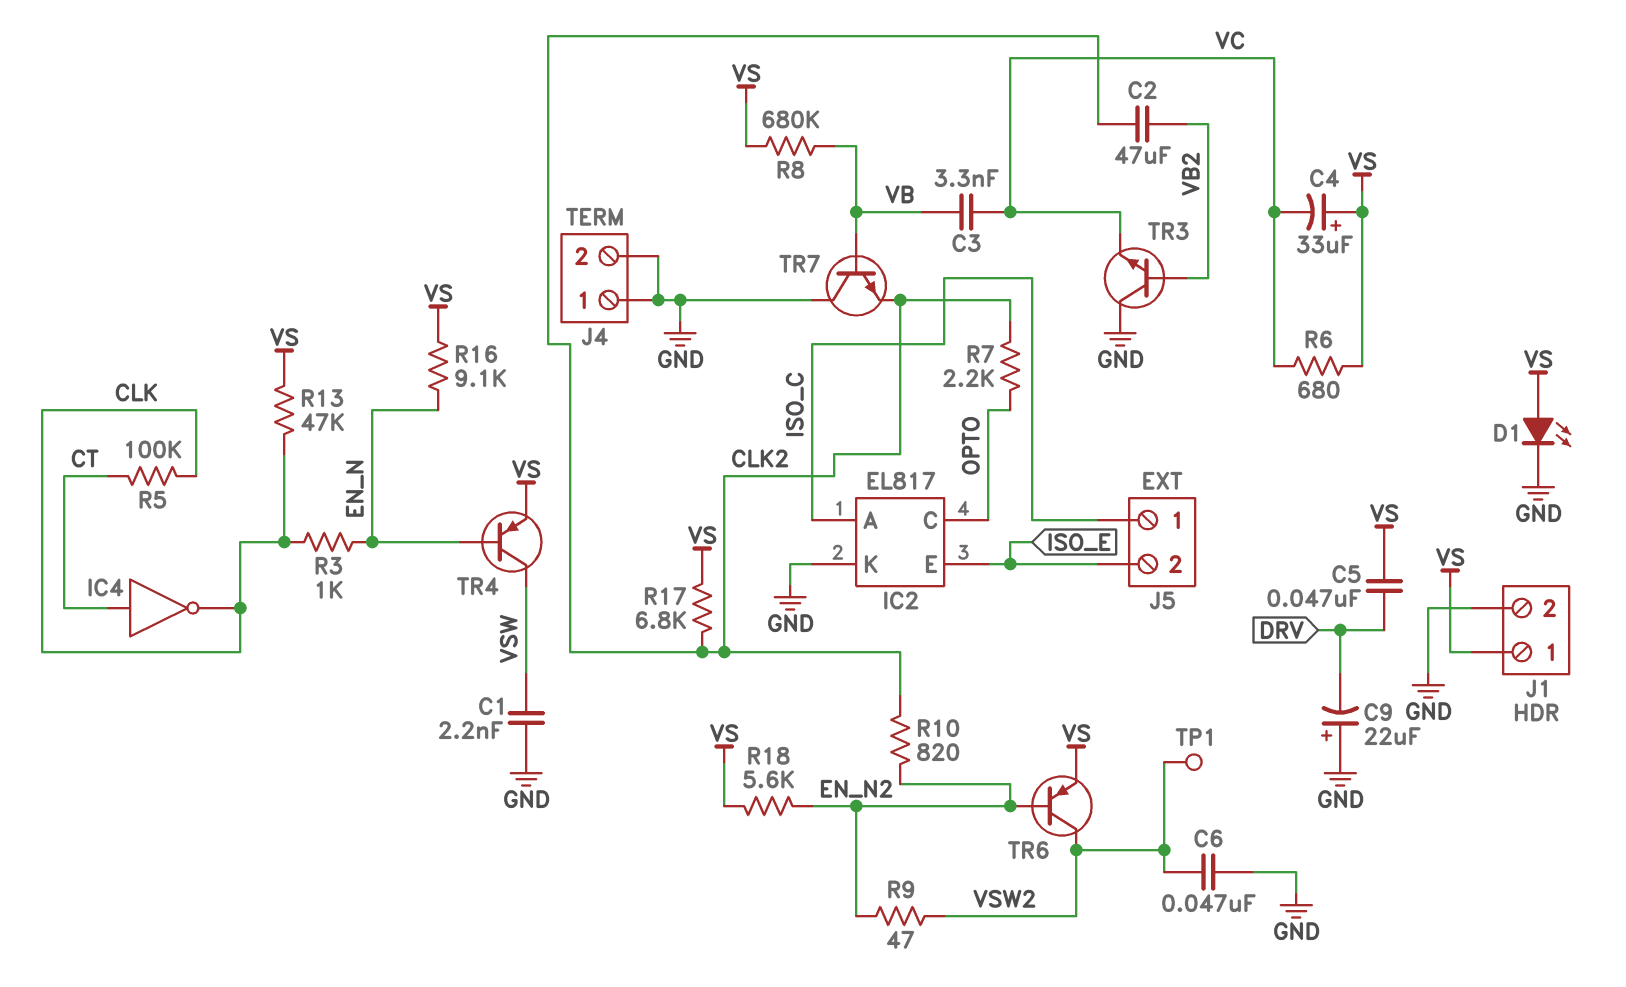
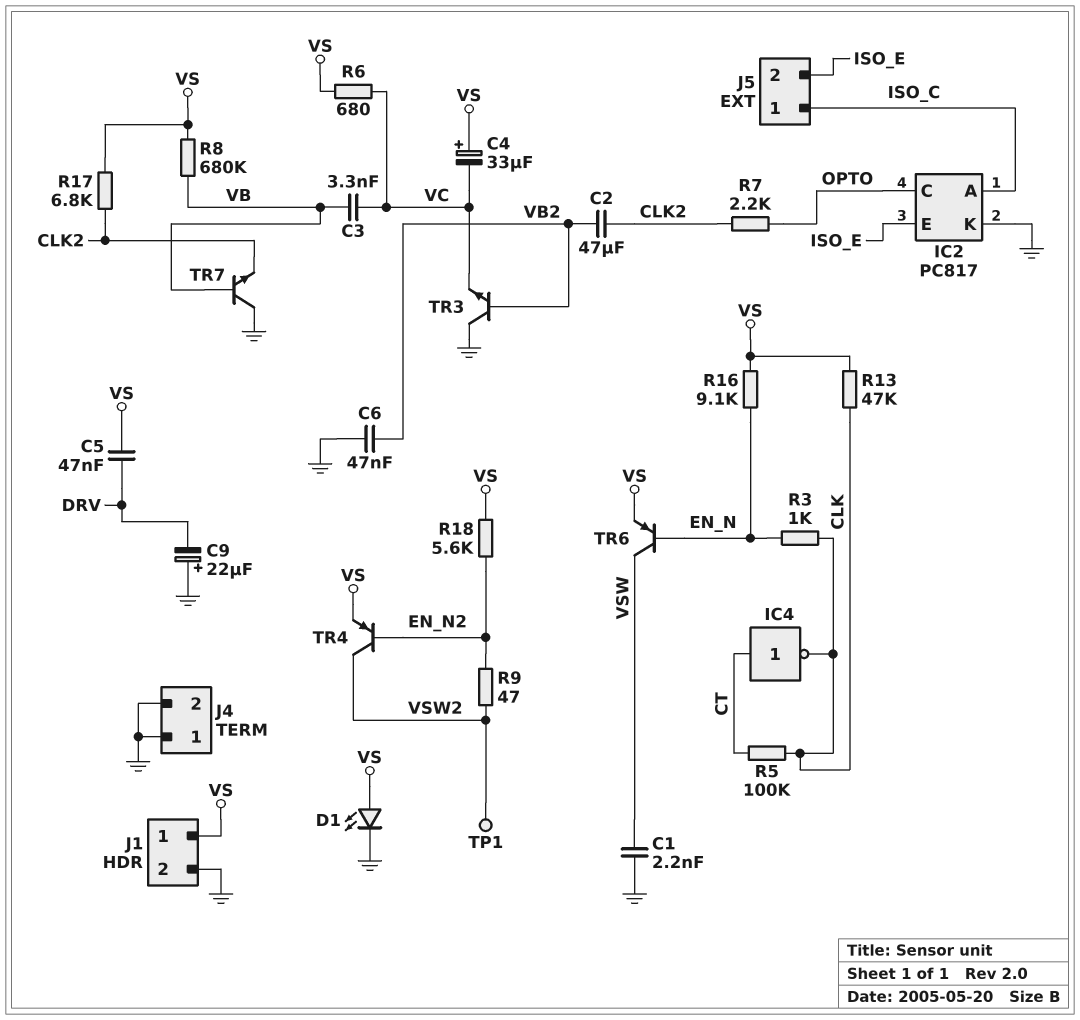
C6: 47nF (GND, VSW2) -> 47nF (GND, VB2)
IC2: EL817 -> PC817
R10: 820 (CLK2, EN_N2) -> none
TR4: PNP (B EN_N, C VSW, E VS) -> PNP (B EN_N2, C VSW2, E VS)
TR6: PNP (B EN_N2, C VSW2, E VS) -> PNP (B EN_N, C VSW, E VS)

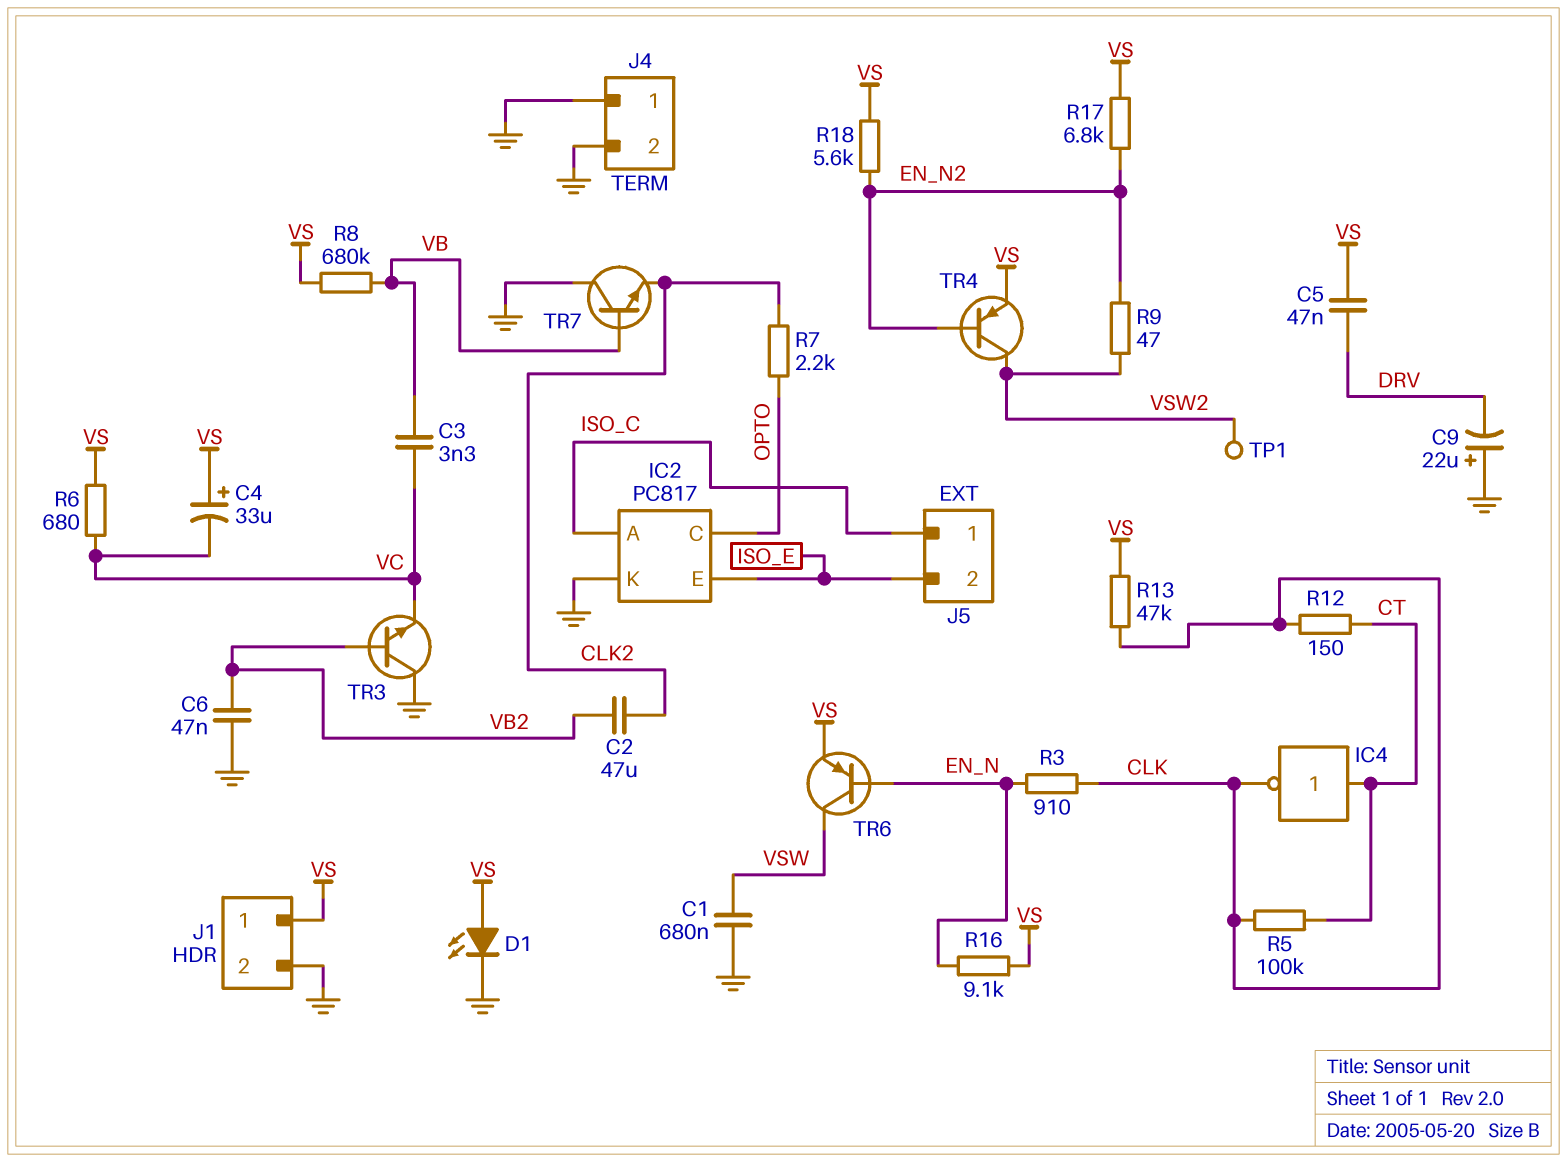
C1: 2.2nF (GND, VSW) -> 680nF (GND, VSW)
R3: 1k (CLK, EN_N) -> 910 (CLK, EN_N)
R12: none -> 150 (CLK, CT)
R17: 6.8k (CLK2, VS) -> 6.8k (EN_N2, VS)

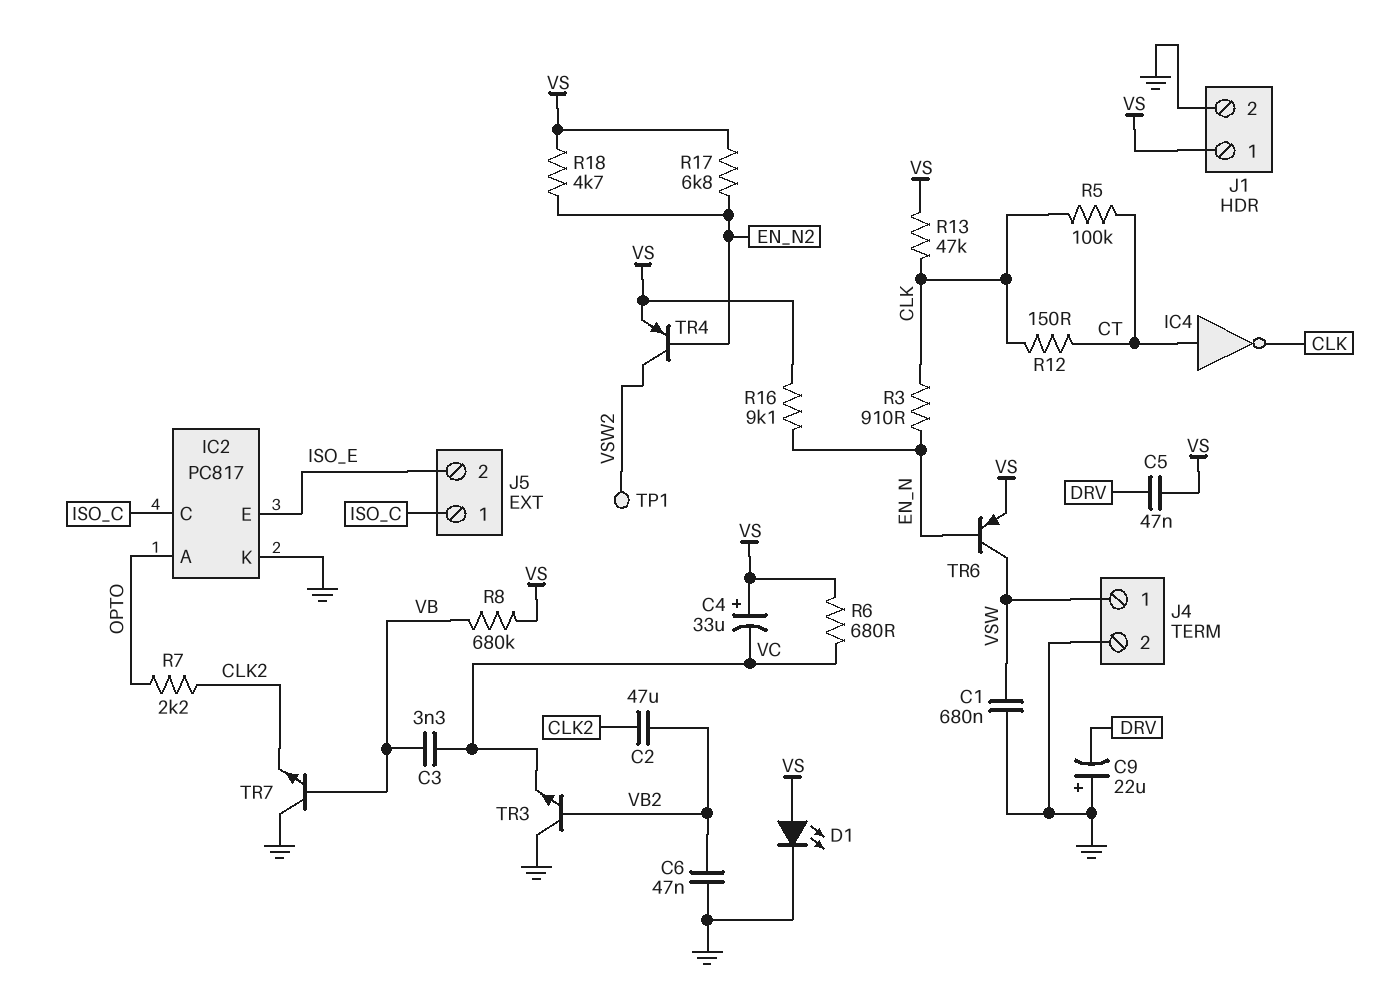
IC2 pin A: ISO_C -> OPTO
IC2 pin C: OPTO -> ISO_C
J4 pin 1: GND -> VSW
R9: 47 (EN_N2, VSW2) -> none
R18: 5.6k (EN_N2, VS) -> 4.7k (EN_N2, VS)

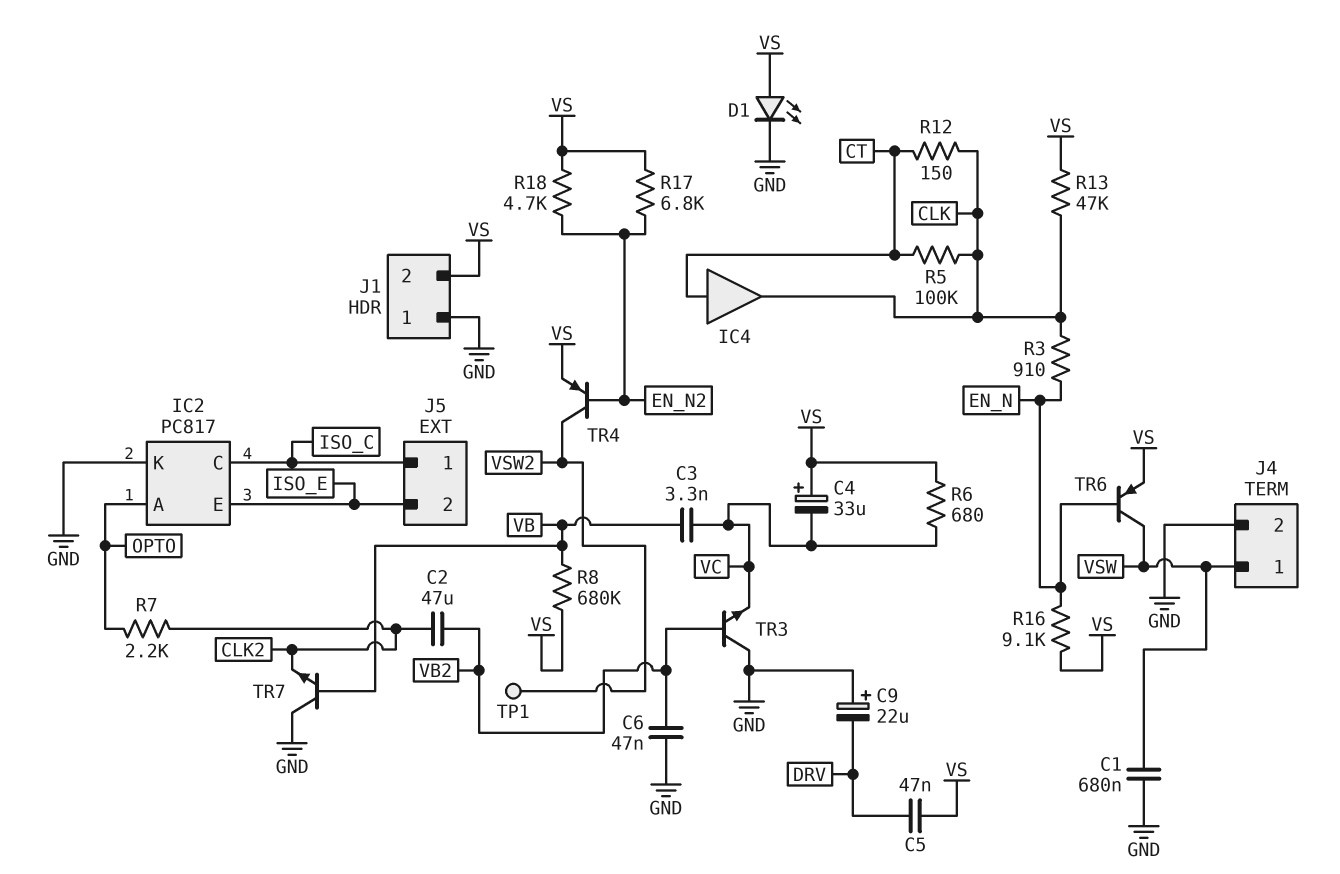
IC4: NOT (in CT, out CLK) -> buffer (in CT, out CLK)
J1 pin 1: VS -> GND
J1 pin 2: GND -> VS

